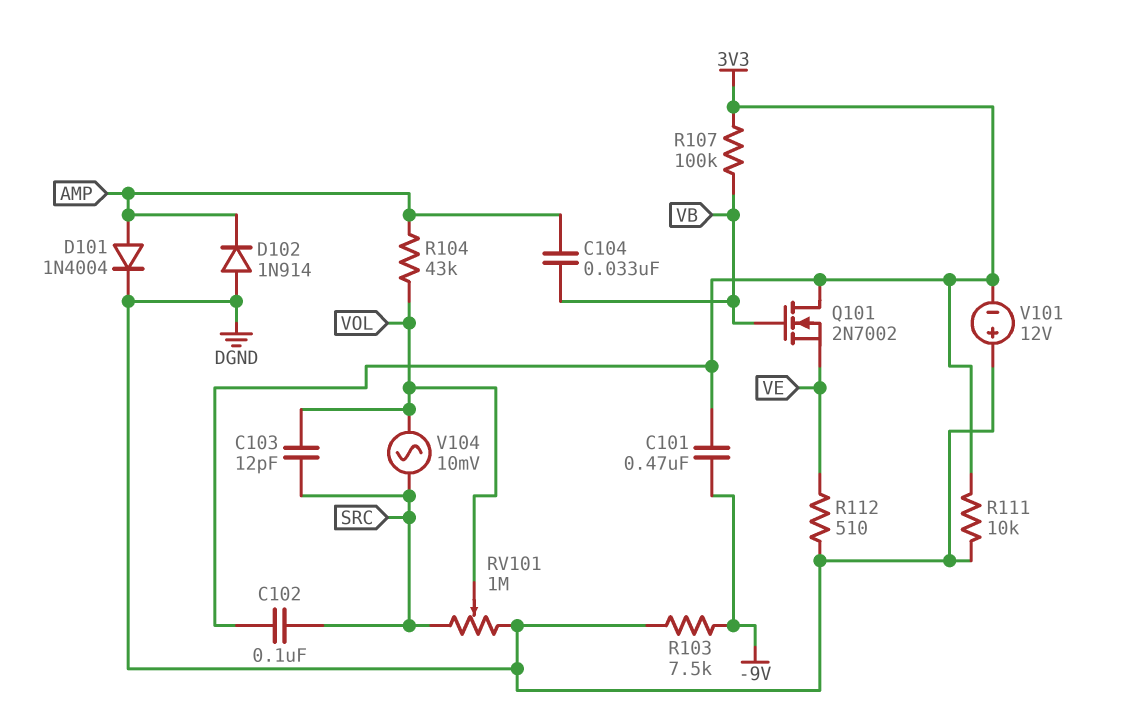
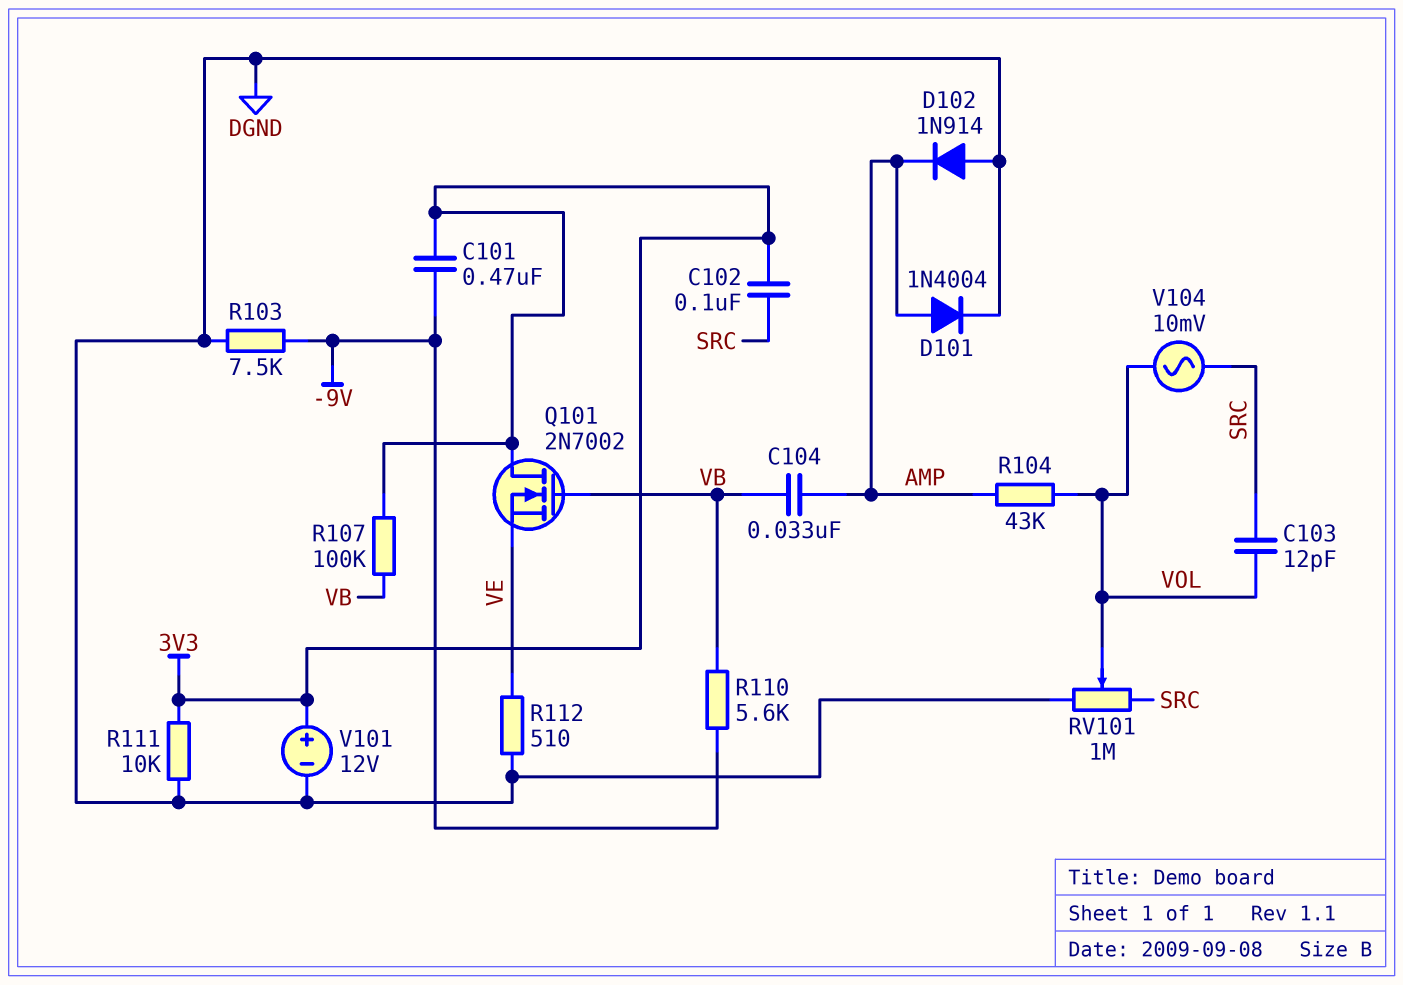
R110: none -> 5.6k (-9V, VB)
V101: 12V (plus DGND, minus 3V3) -> 12V (plus 3V3, minus DGND)

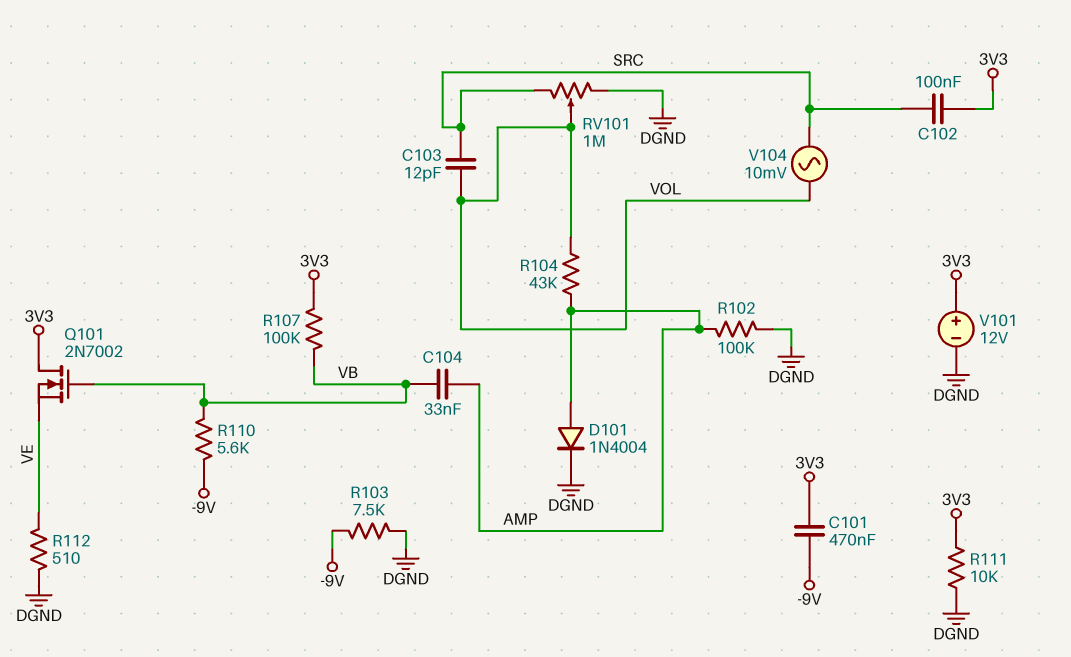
D102: diode 1N914 (A DGND, K AMP) -> none
R102: none -> 100k (AMP, DGND)

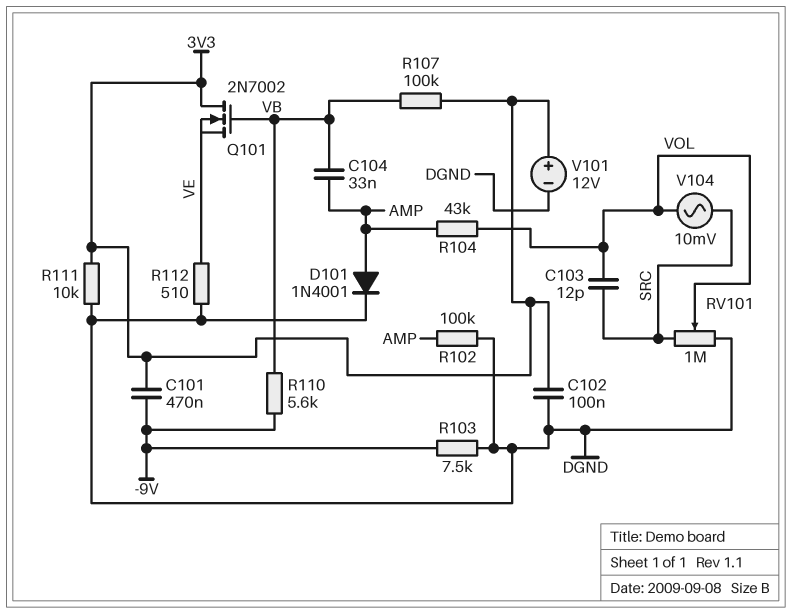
C102: 100nF (3V3, SRC) -> 100nF (3V3, DGND)
D101: diode 1N4004 (A AMP, K DGND) -> diode 1N4001 (A AMP, K DGND)

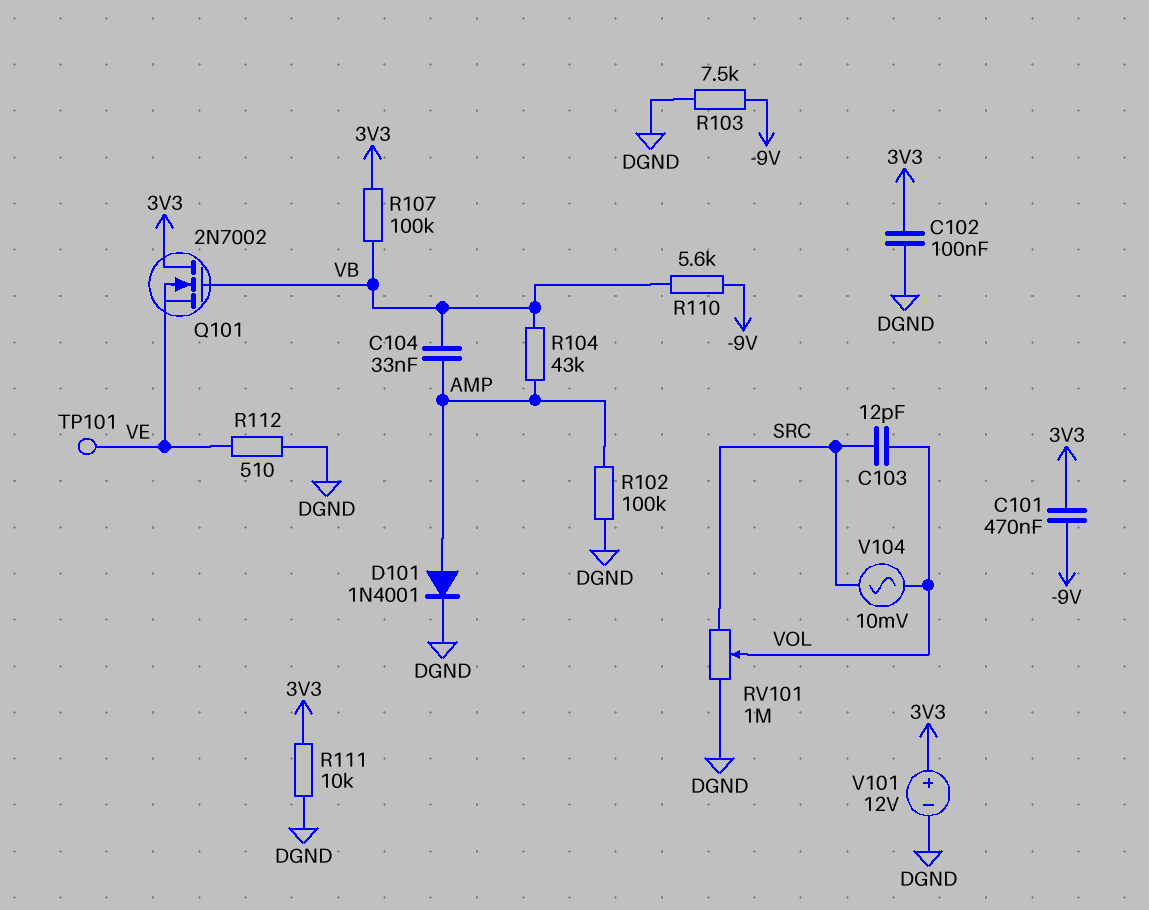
R104: 43k (AMP, VOL) -> 43k (AMP, VB)
TP101: none -> test point (VE)

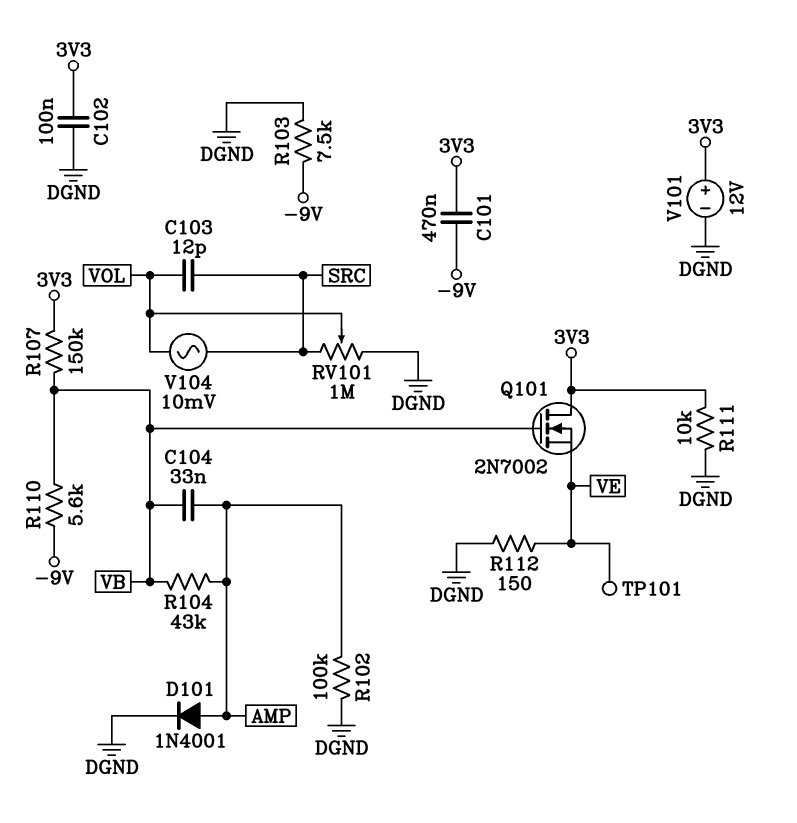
R107: 100k (3V3, VB) -> 150k (3V3, VB)
R112: 510 (DGND, VE) -> 150 (DGND, VE)

